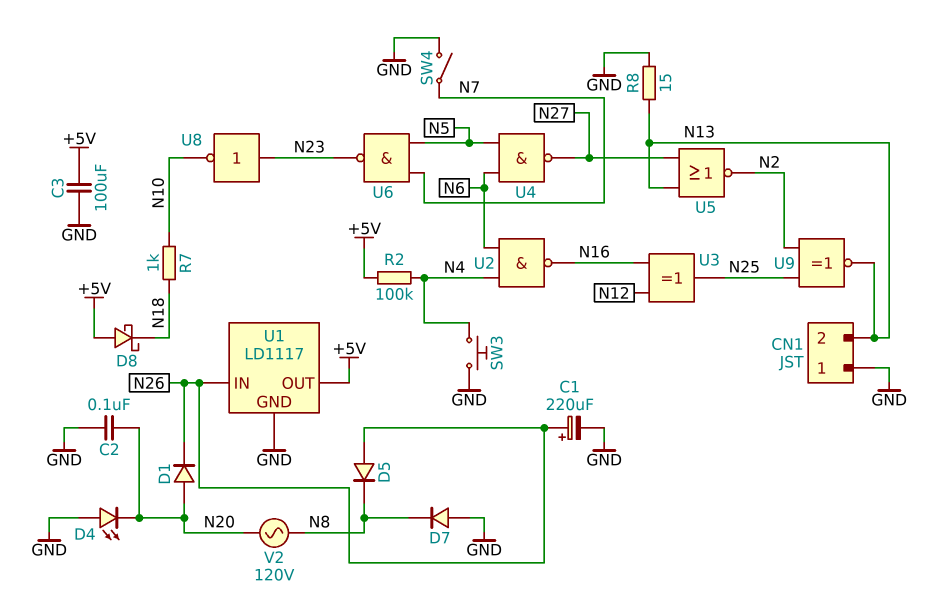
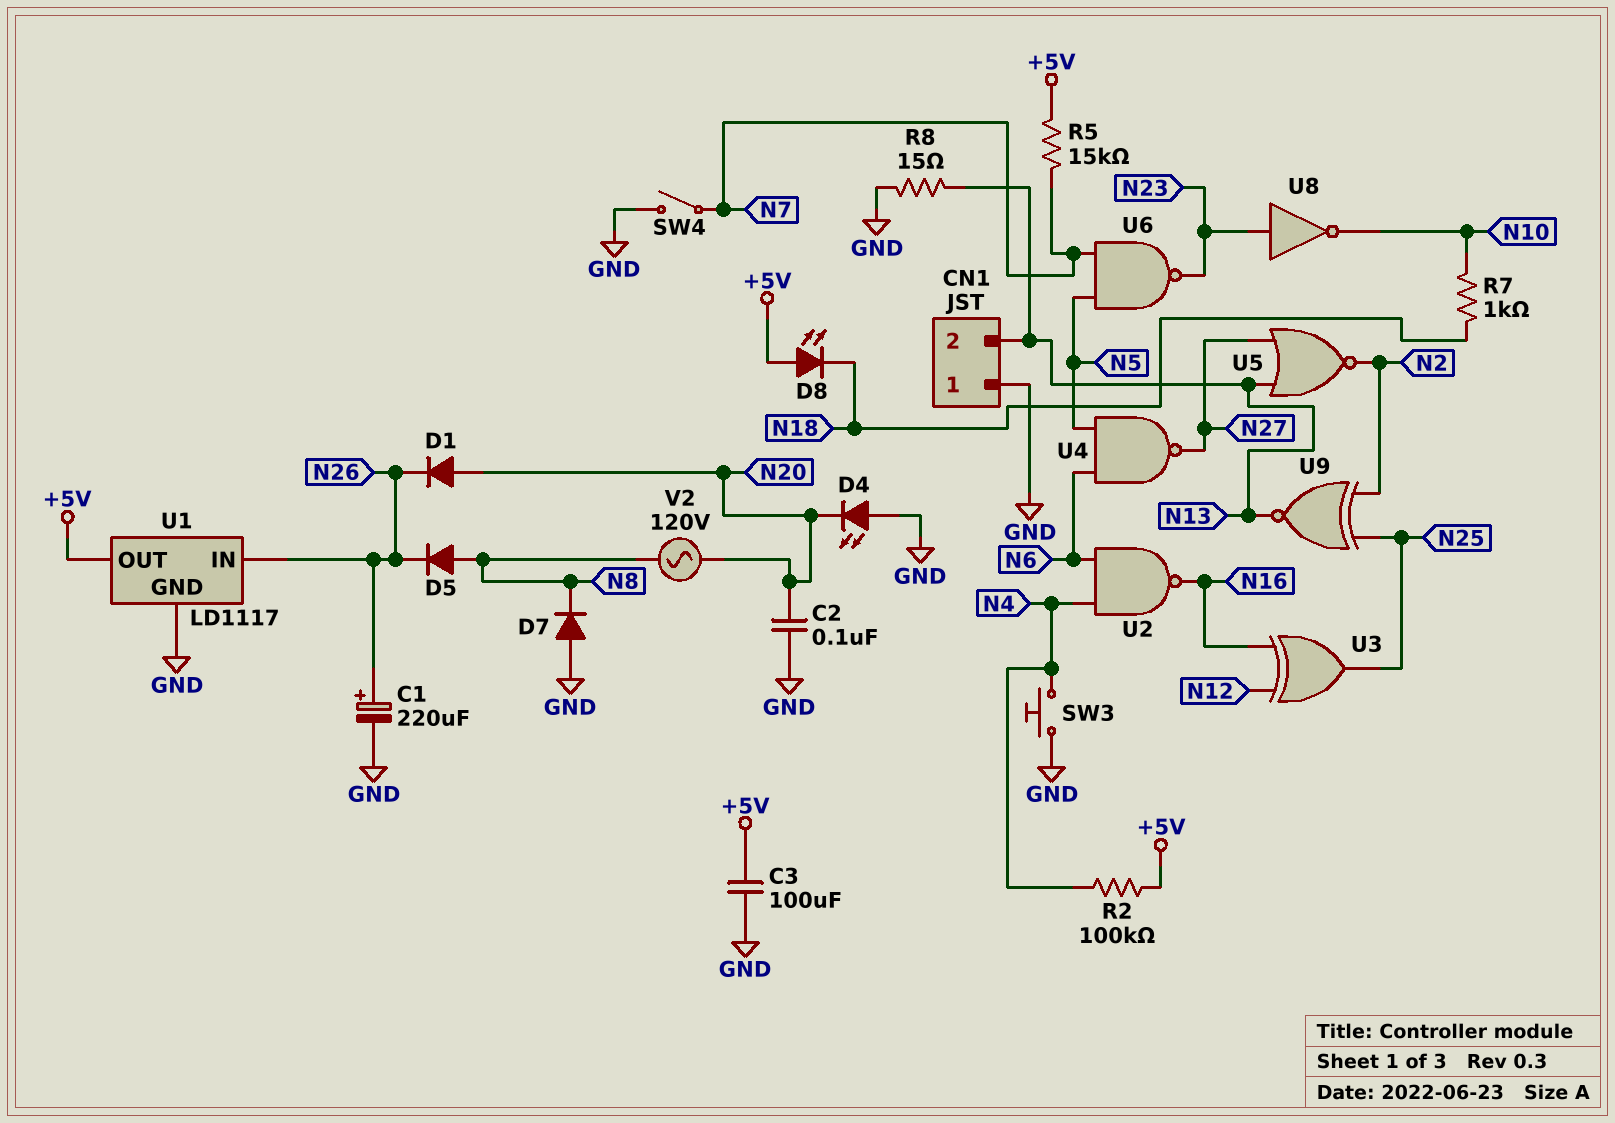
D5: diode (A N26, K N8) -> diode (A N8, K N26)
D8: schottky (A +5V, K N18) -> LED (A +5V, K N18)
R5: none -> 15k (+5V, N7)

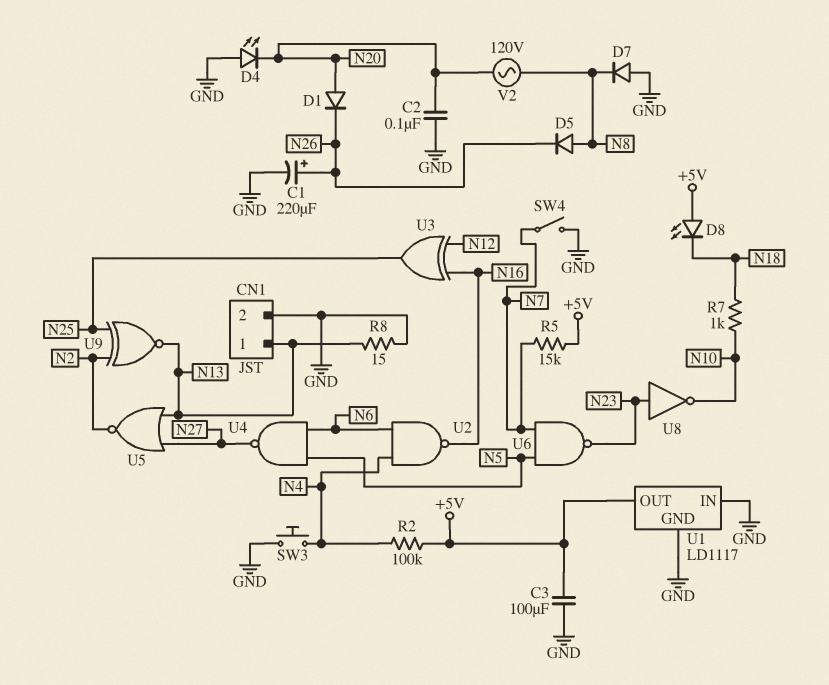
CN1 pin 1: GND -> N13
CN1 pin 2: N13 -> GND
U1 pin IN: N26 -> GND

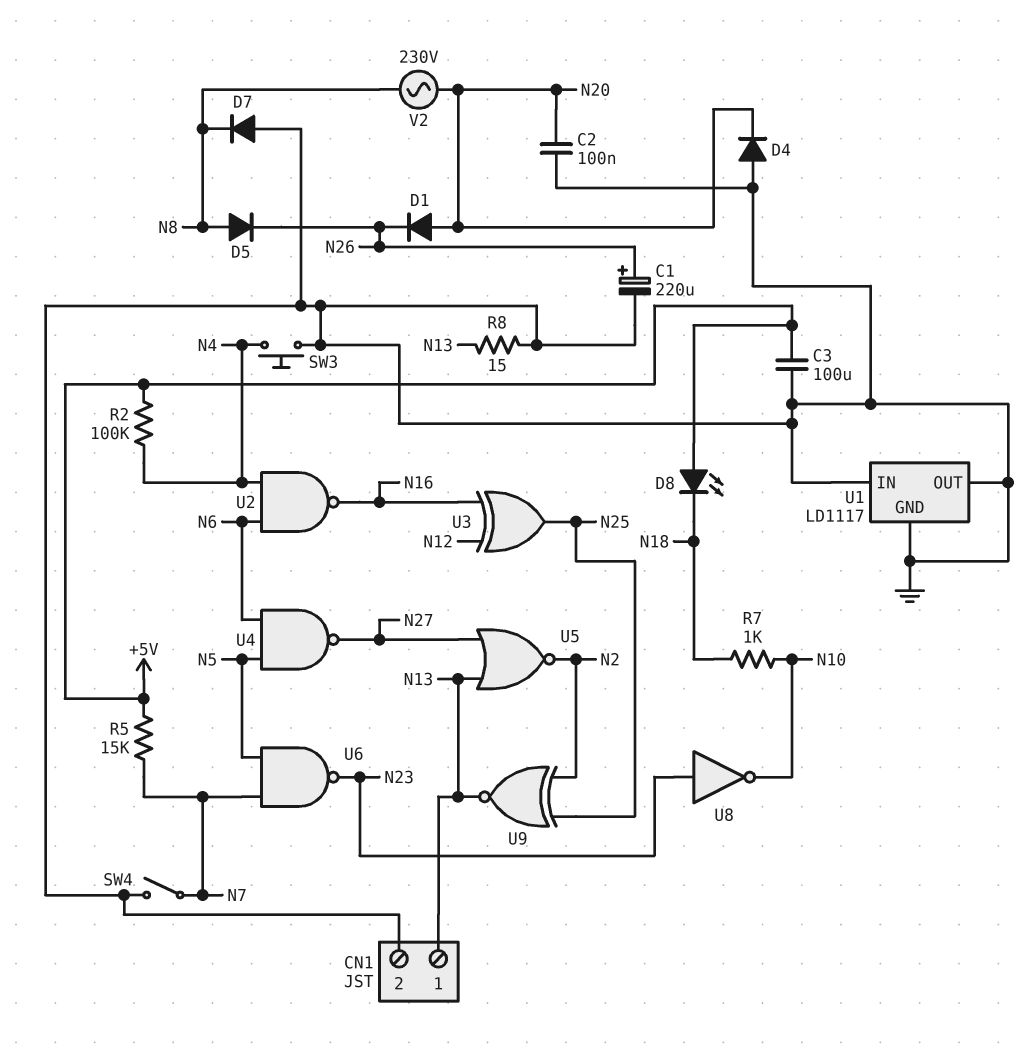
D4: LED (A GND, K N20) -> diode (A GND, K N20)
U1 pin OUT: +5V -> GND
V2: AC 120V (N8, N20) -> AC 230V (N8, N20)

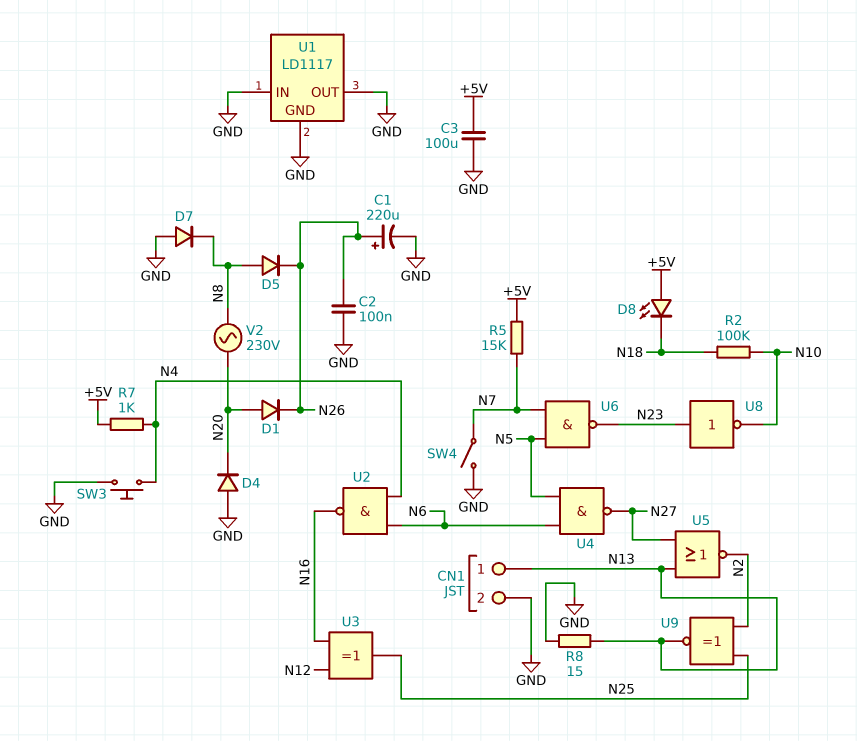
C2: 100nF (GND, N20) -> 100nF (GND, N26)
R2: 100k (+5V, N4) -> 100k (N10, N18)
R7: 1k (N10, N18) -> 1k (+5V, N4)

